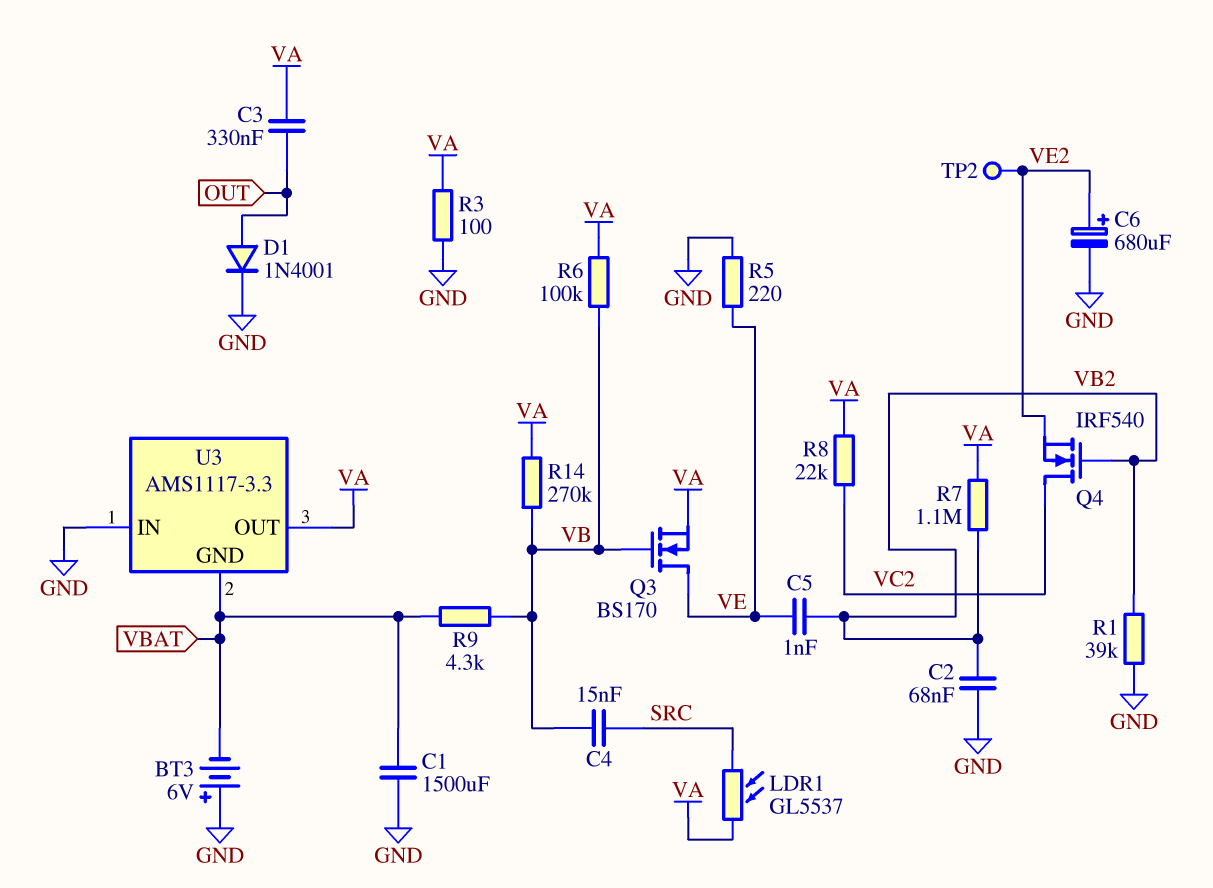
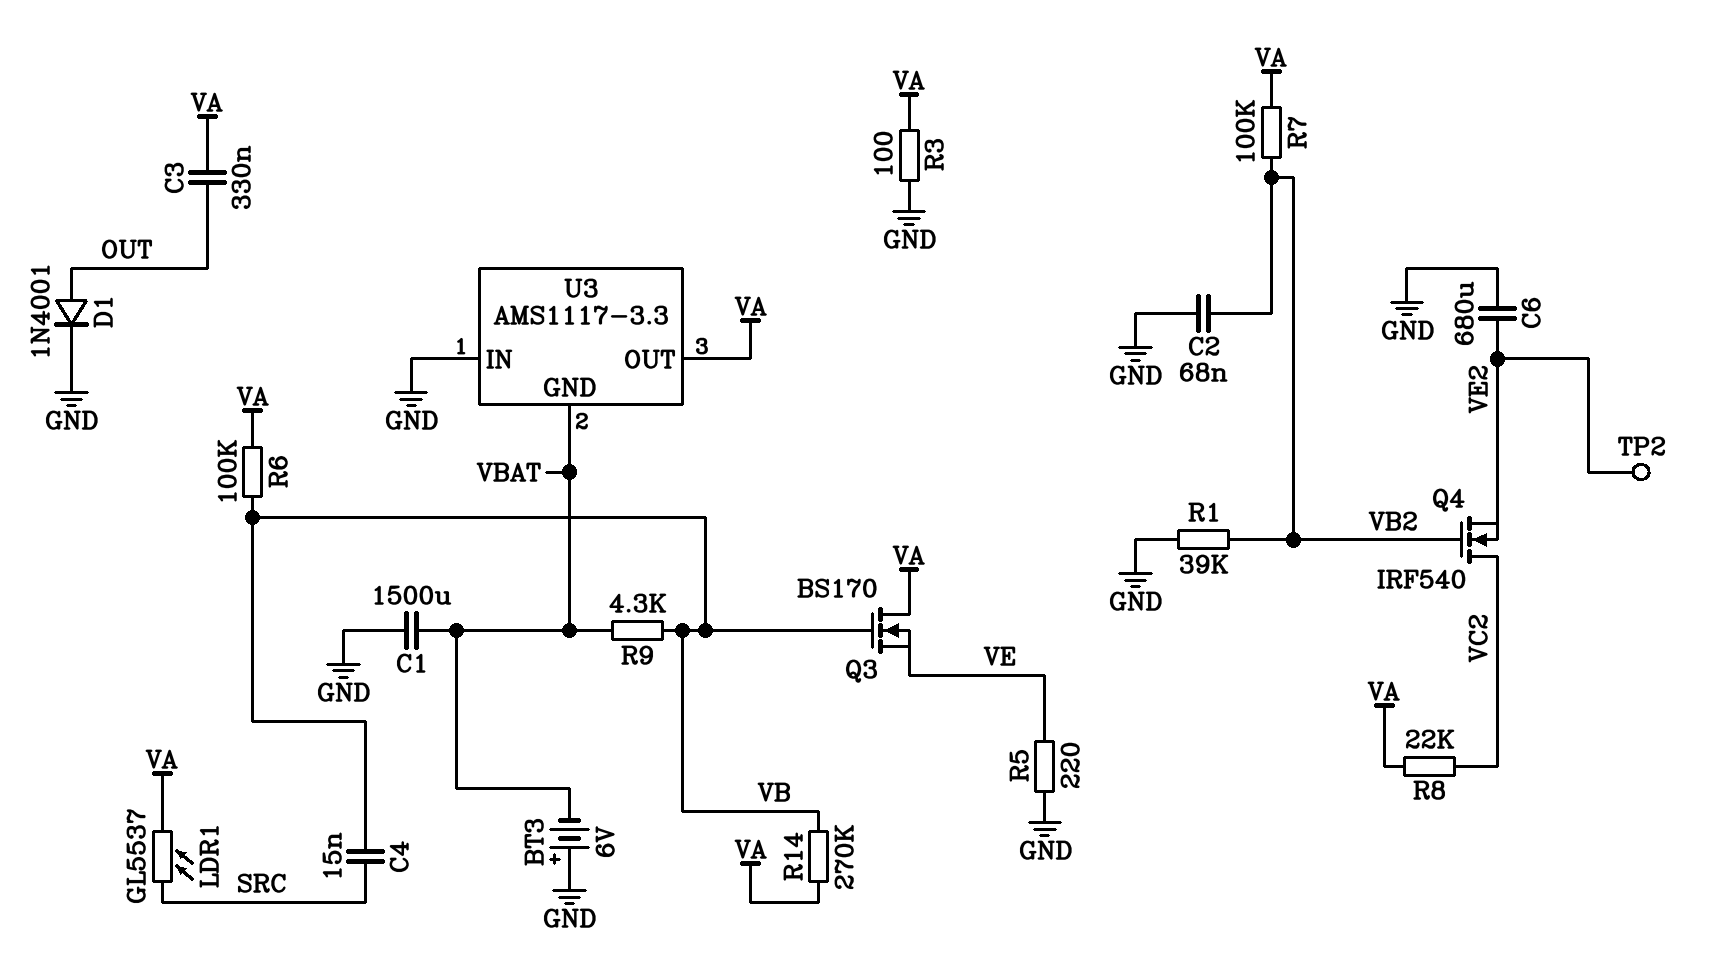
C5: 1nF (VB2, VE) -> none
C6: 680uF (plus VE2, minus GND) -> 680uF (GND, VE2)
Q3: NMOS BS170 (G VB, D VE, S VA) -> NMOS BS170 (G VB, D VA, S VE)
R7: 1.1M (VA, VB2) -> 100k (VA, VB2)

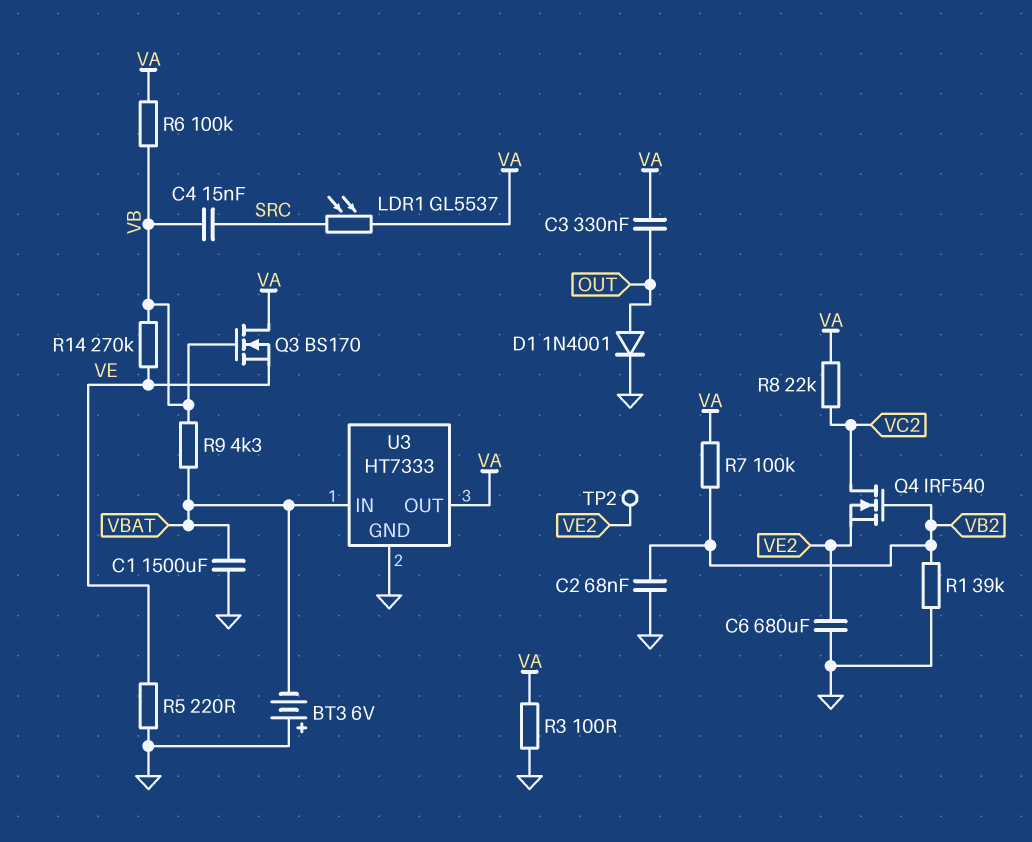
R14: 270k (VA, VB) -> 270k (VB, VE)
U3: AMS1117-3.3 -> HT7333
U3 pin GND: VBAT -> GND
U3 pin IN: GND -> VBAT

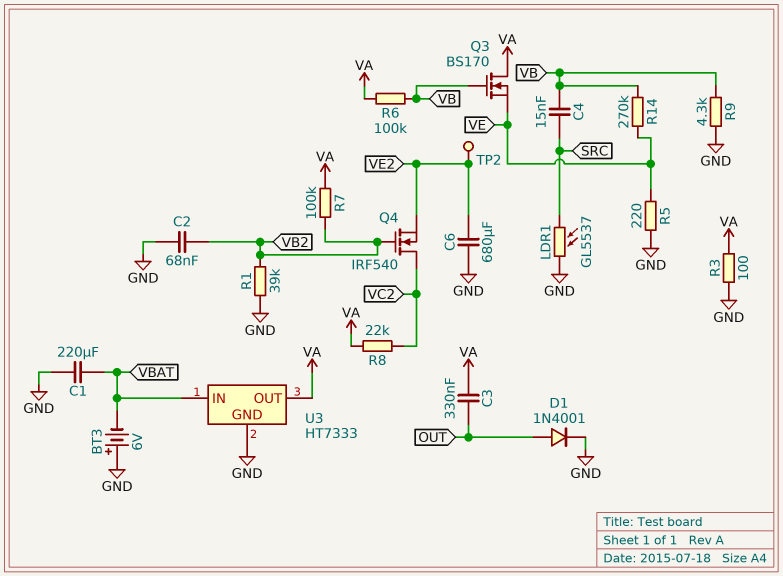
C1: 1500uF (GND, VBAT) -> 220uF (GND, VBAT)
LDR1: GL5537 (SRC, VA) -> GL5537 (GND, SRC)
R9: 4.3k (VB, VBAT) -> 4.3k (GND, VB)

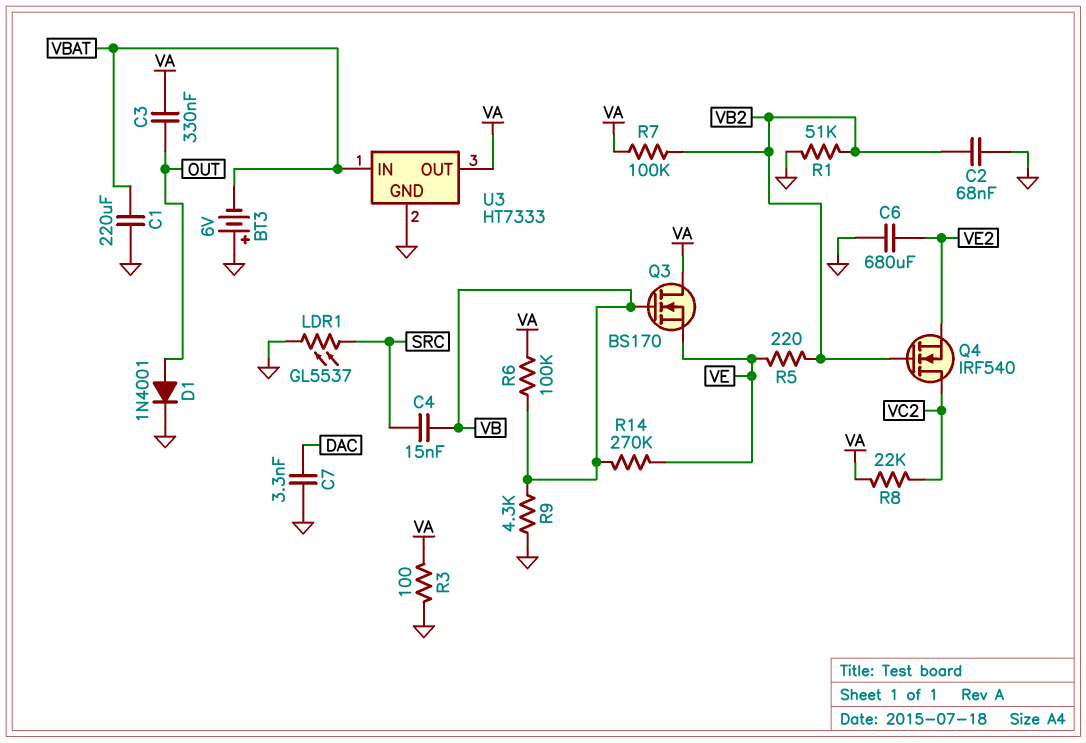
C7: none -> 3.3nF (DAC, GND)
R1: 39k (GND, VB2) -> 51k (GND, VB2)
R5: 220 (GND, VE) -> 220 (VB2, VE)
TP2: test point (VE2) -> none

